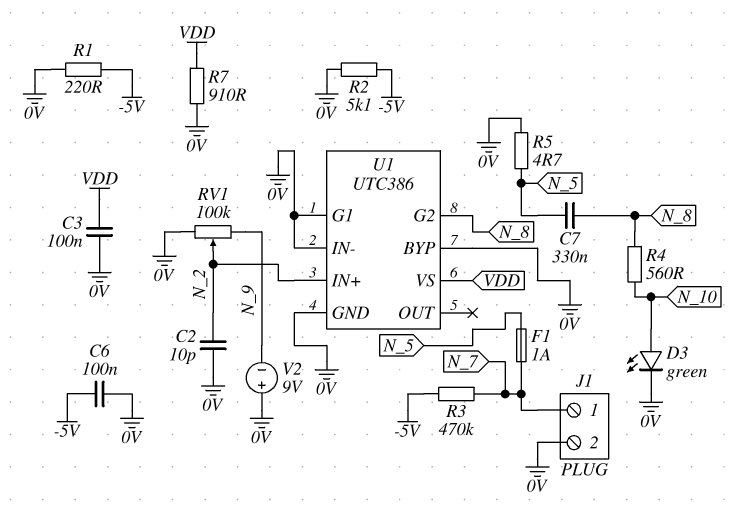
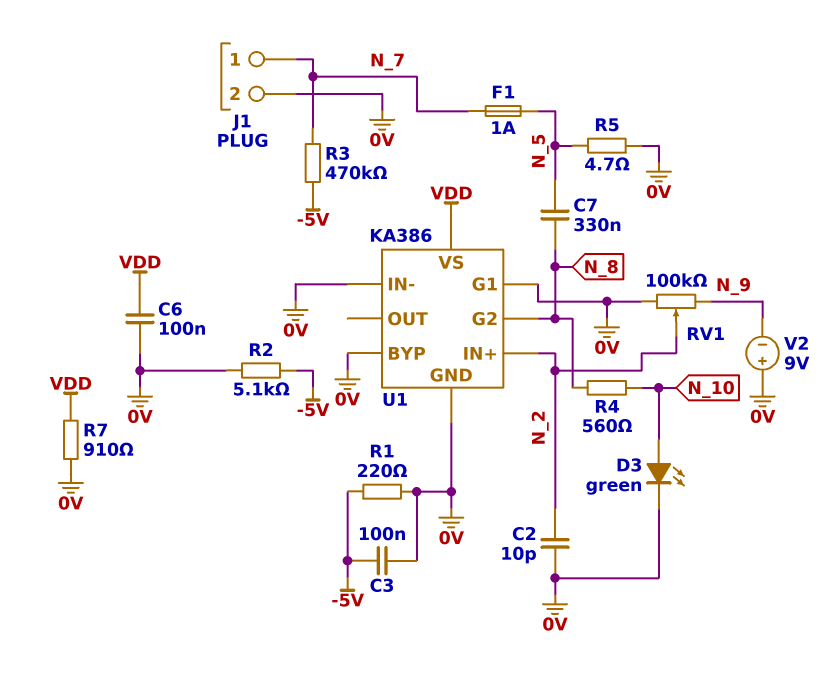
C3: 100nF (0V, VDD) -> 100nF (-5V, 0V)
C6: 100nF (-5V, 0V) -> 100nF (0V, VDD)
U1: UTC386 -> KA386

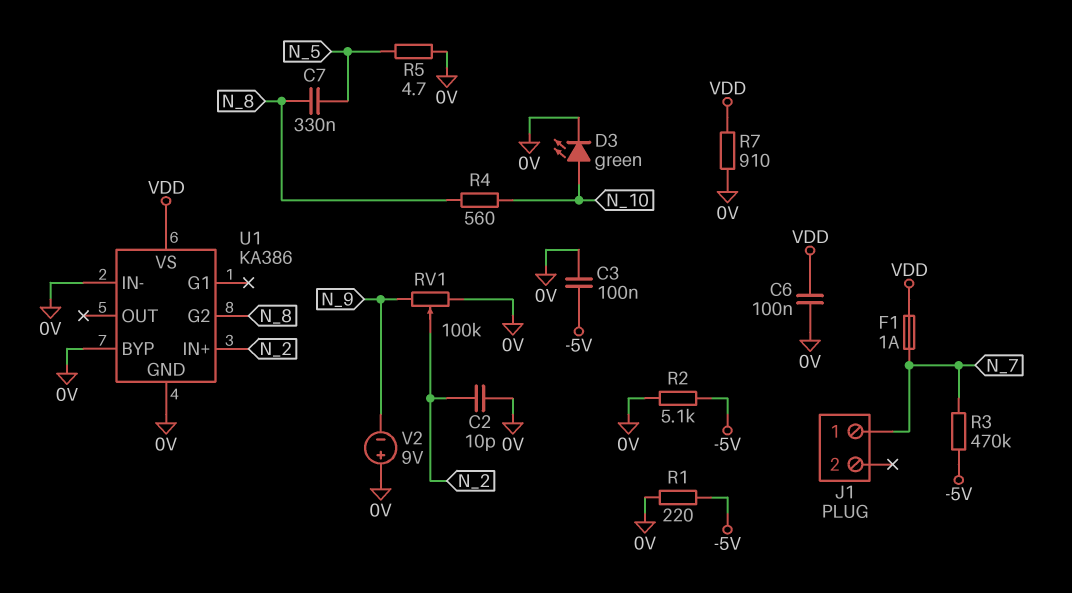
F1: 1A (N_5, N_7) -> 1A (N_7, VDD)
J1 pin 2: 0V -> none
U1 pin G1: 0V -> none

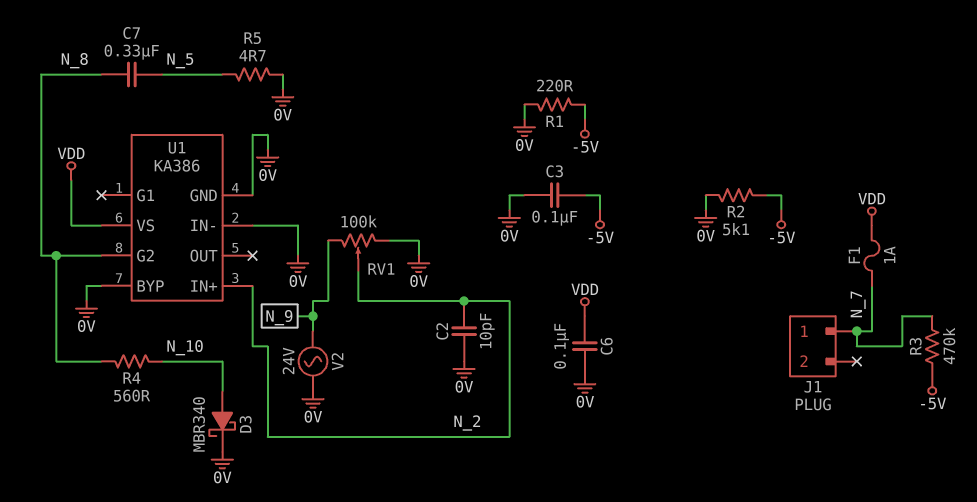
D3: LED green (A N_10, K 0V) -> schottky MBR340 (A N_10, K 0V)
R7: 910 (0V, VDD) -> none
V2: 9V (plus 0V, minus N_9) -> AC 24V (0V, N_9)

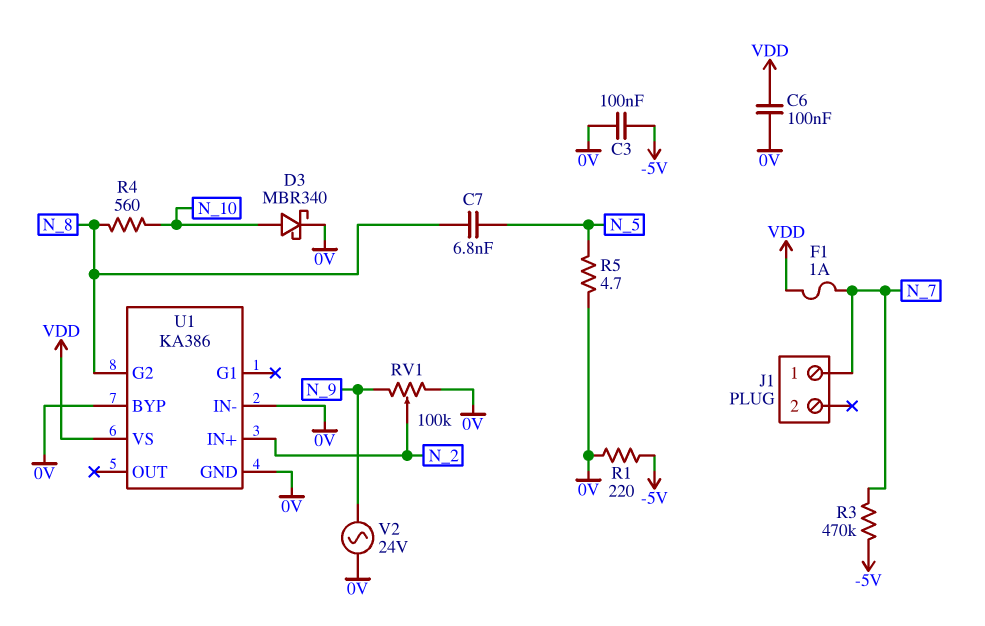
C2: 10pF (0V, N_2) -> none
C7: 330nF (N_5, N_8) -> 6.8nF (N_5, N_8)
R2: 5.1k (-5V, 0V) -> none

